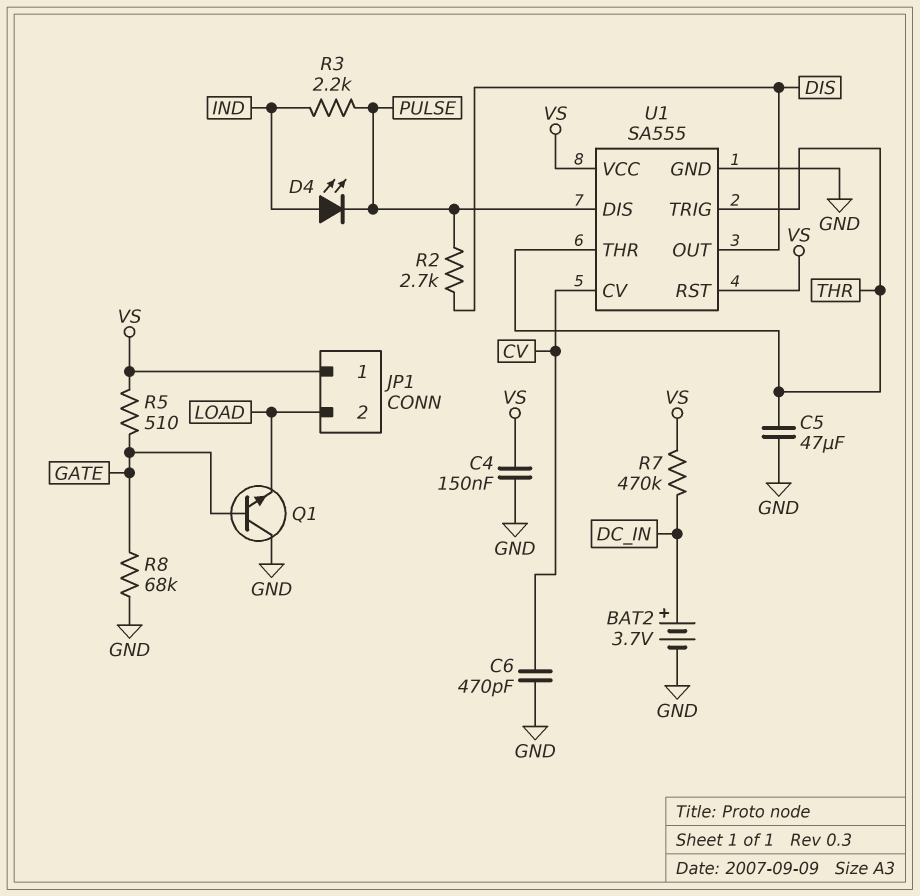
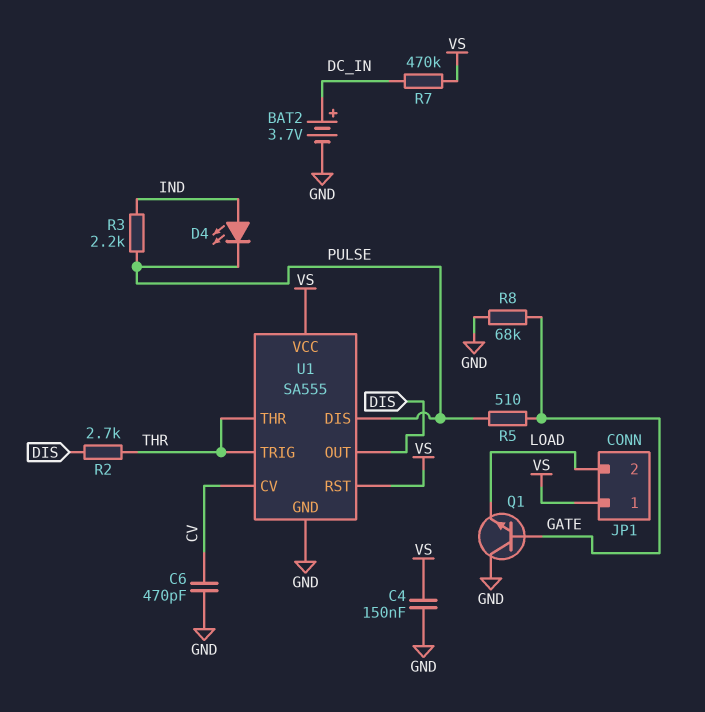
C5: 47uF (GND, THR) -> none
R2: 2.7k (DIS, PULSE) -> 2.7k (DIS, THR)
R5: 510 (GATE, VS) -> 510 (GATE, PULSE)

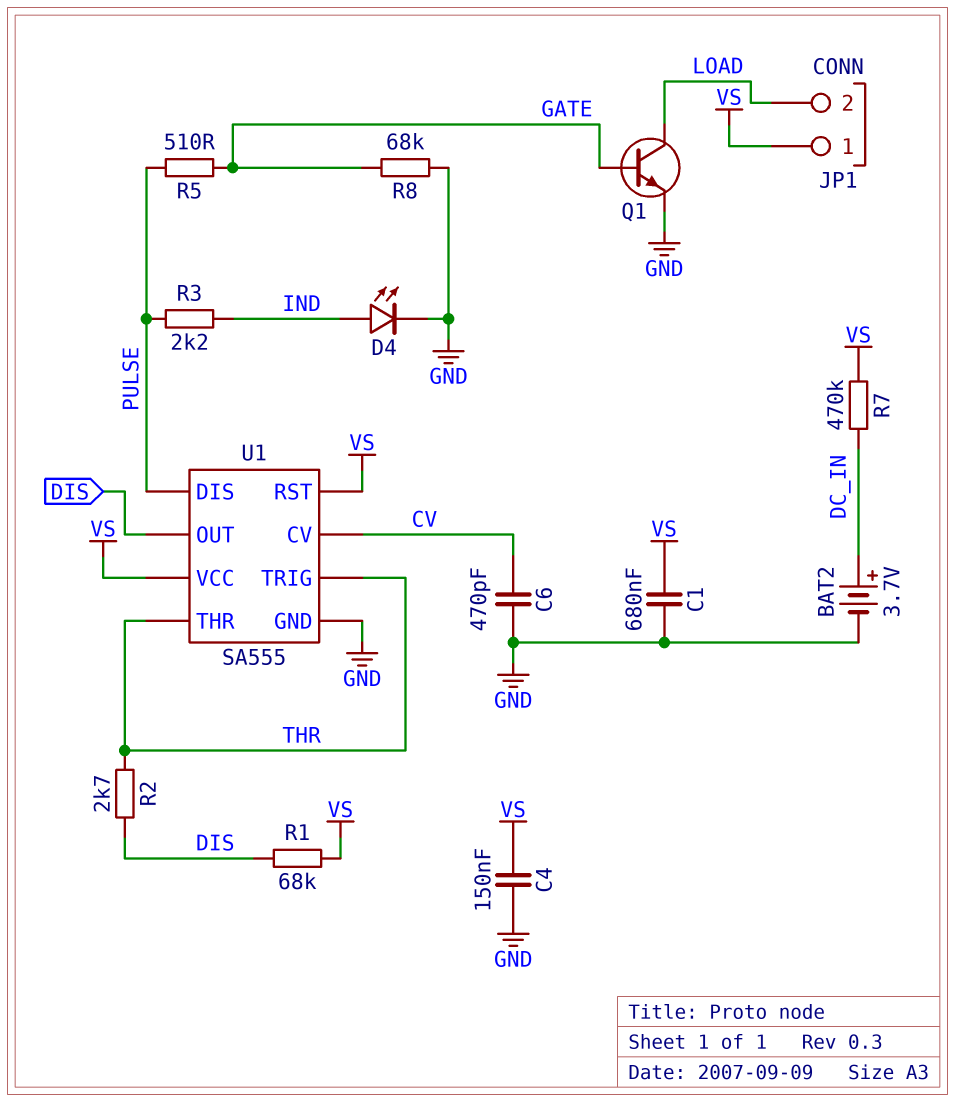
C1: none -> 680nF (GND, VS)
D4: LED (A IND, K PULSE) -> LED (A IND, K GND)
Q1: NPN (B GATE, C GND, E LOAD) -> NPN (B GATE, C LOAD, E GND)
R1: none -> 68k (DIS, VS)

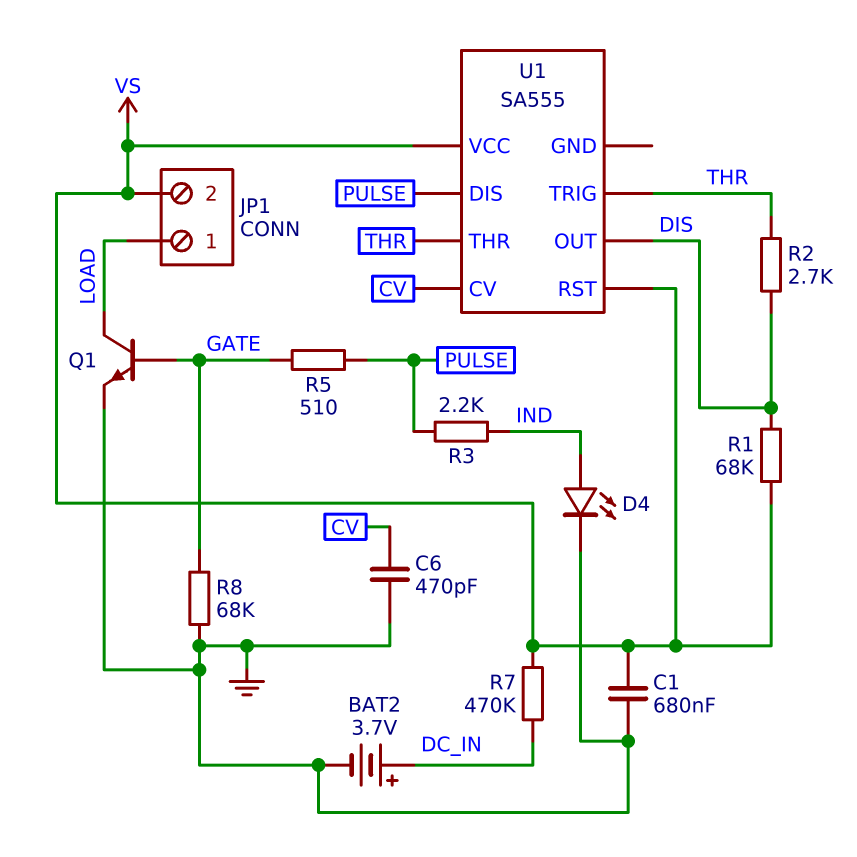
C4: 150nF (GND, VS) -> none
JP1 pin 1: VS -> LOAD
JP1 pin 2: LOAD -> VS
U1 pin GND: GND -> none

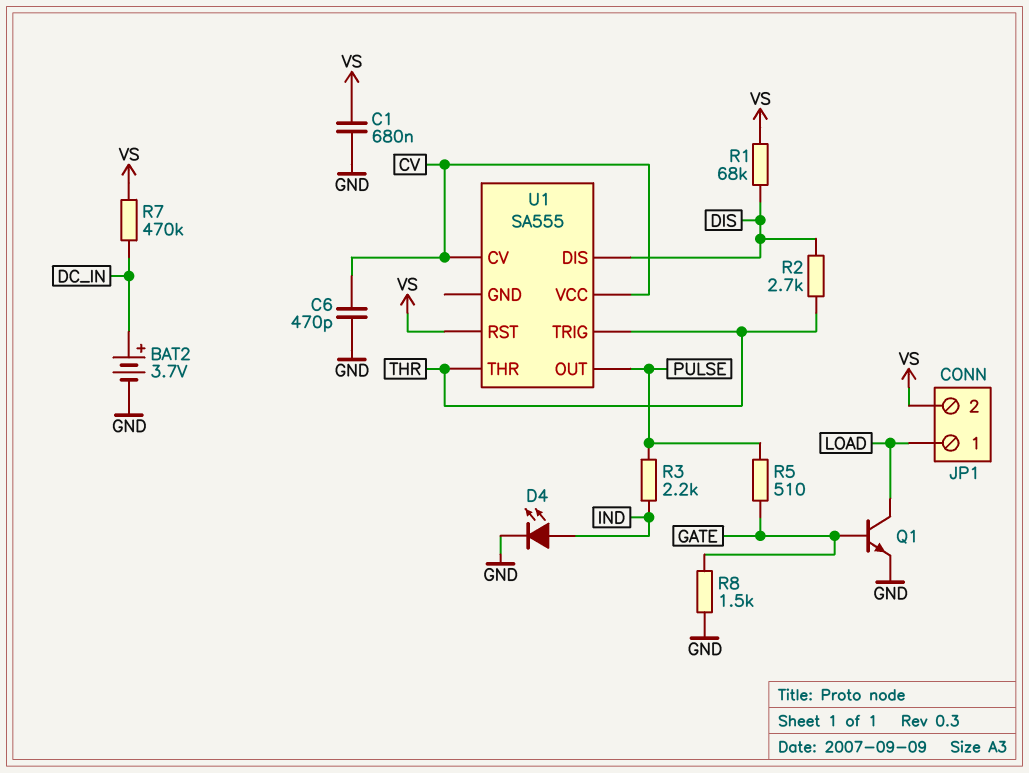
R8: 68k (GATE, GND) -> 1.5k (GATE, GND)
U1 pin DIS: PULSE -> DIS
U1 pin OUT: DIS -> PULSE
U1 pin VCC: VS -> CV

